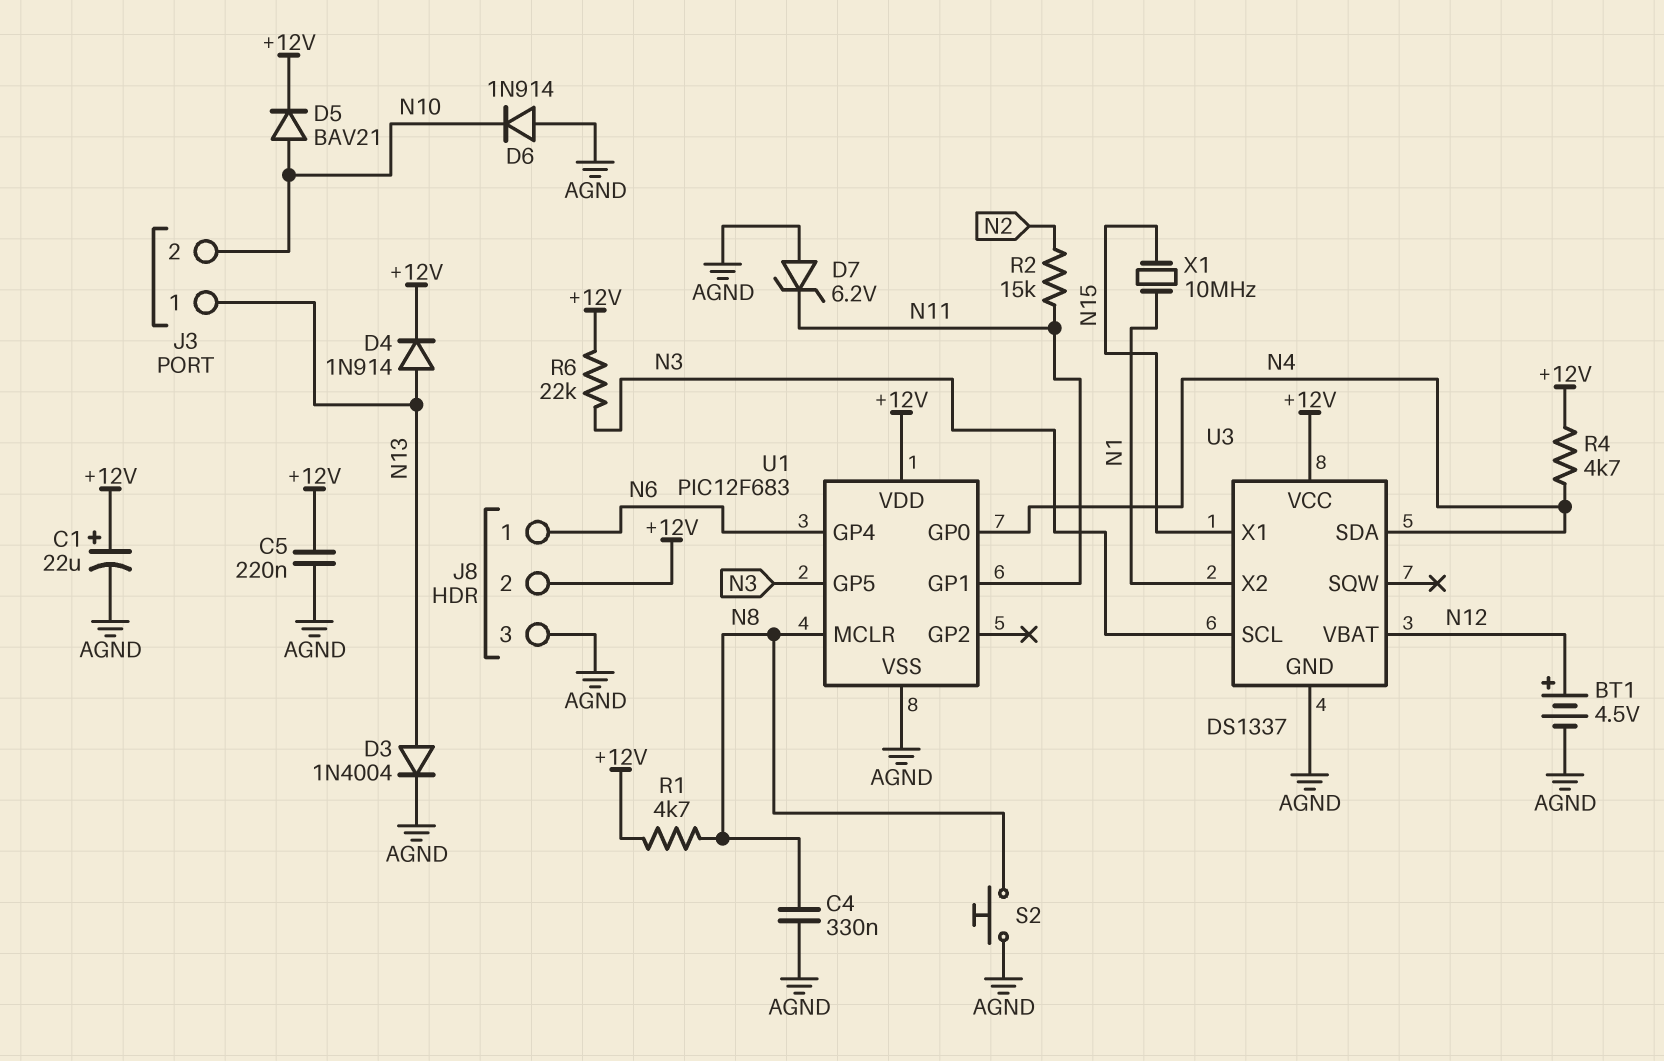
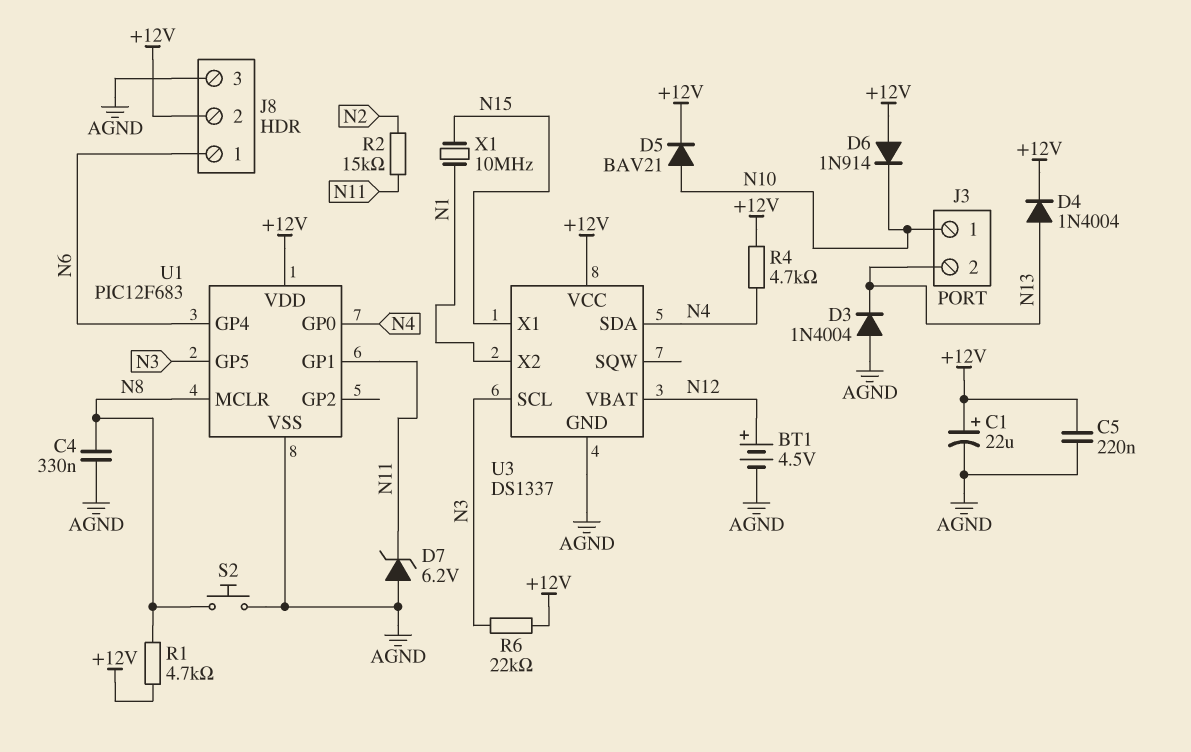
D3: diode 1N4004 (A N13, K AGND) -> diode 1N4004 (A AGND, K N13)
D4: diode 1N914 (A N13, K +12V) -> diode 1N4004 (A N13, K +12V)
D6: diode 1N914 (A AGND, K N10) -> diode 1N914 (A +12V, K N10)
J3 pin 1: N13 -> N10
J3 pin 2: N10 -> N13

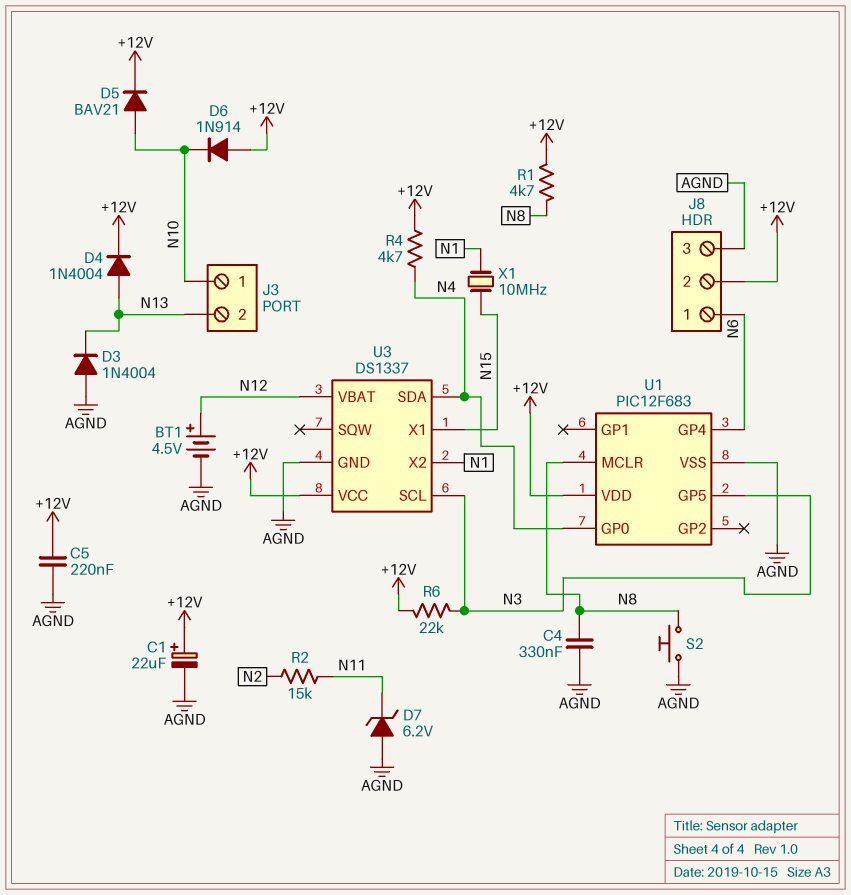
U1 pin GP1: N11 -> none

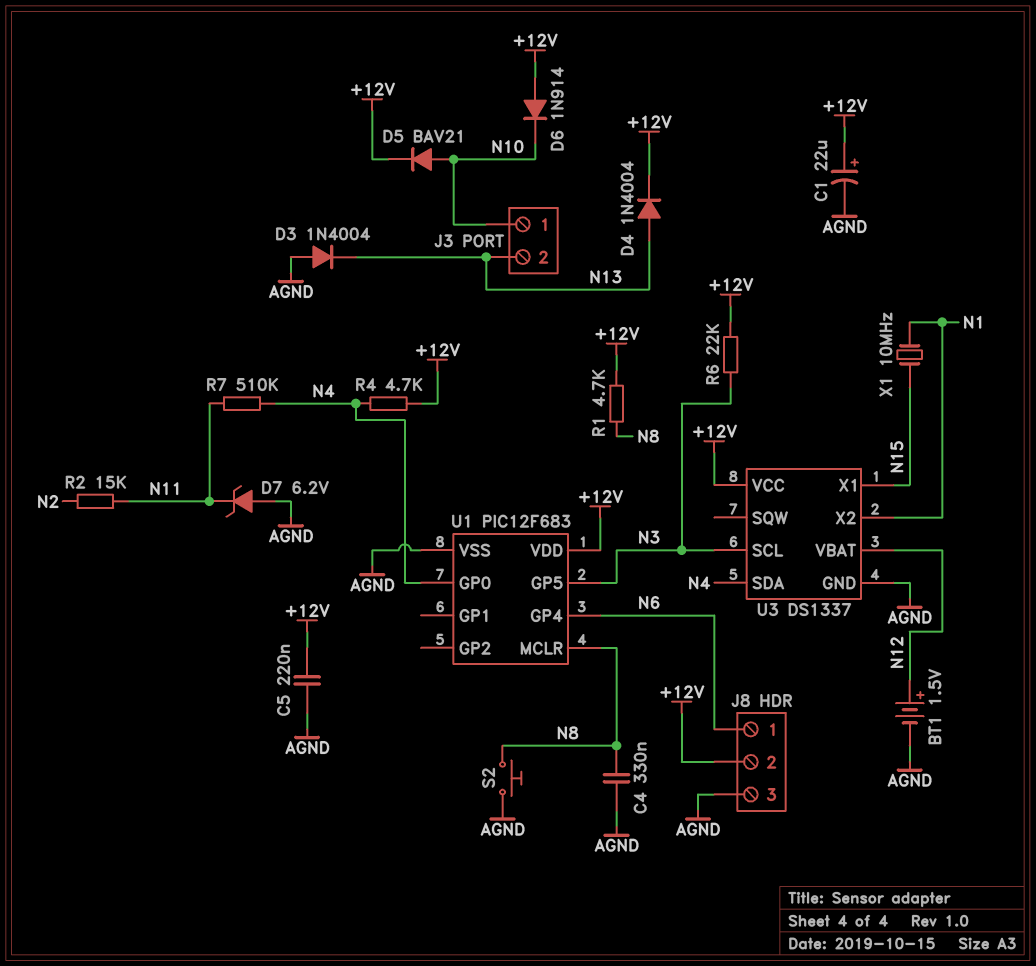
BT1: 4.5V (plus N12, minus AGND) -> 1.5V (plus N12, minus AGND)
R7: none -> 510k (N4, N11)

